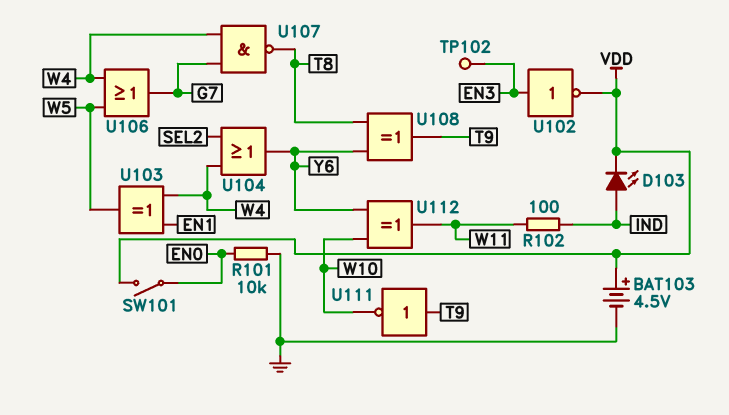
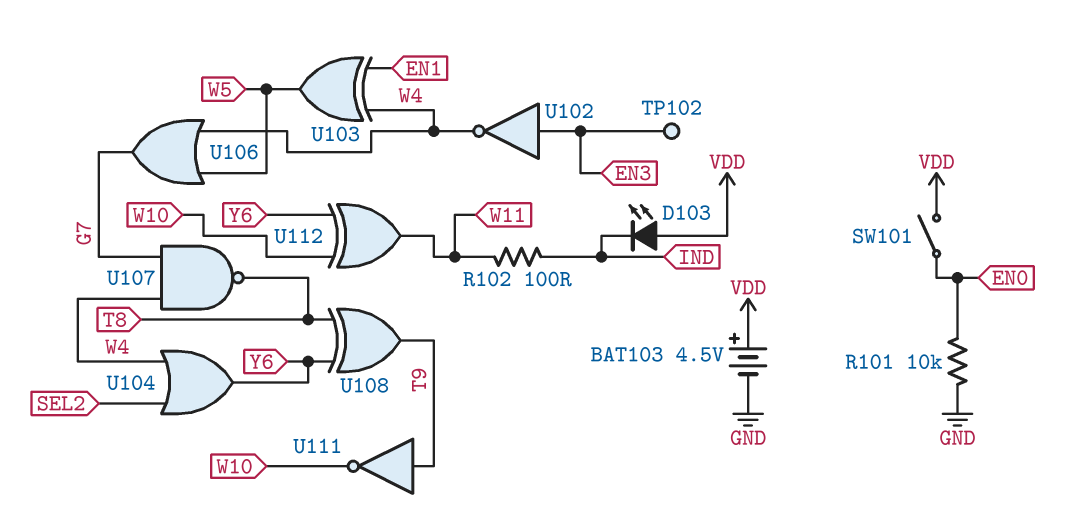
D103: LED (A IND, K VDD) -> LED (A VDD, K IND)
U102: NOT (in EN3, out VDD) -> NOT (in EN3, out W4)

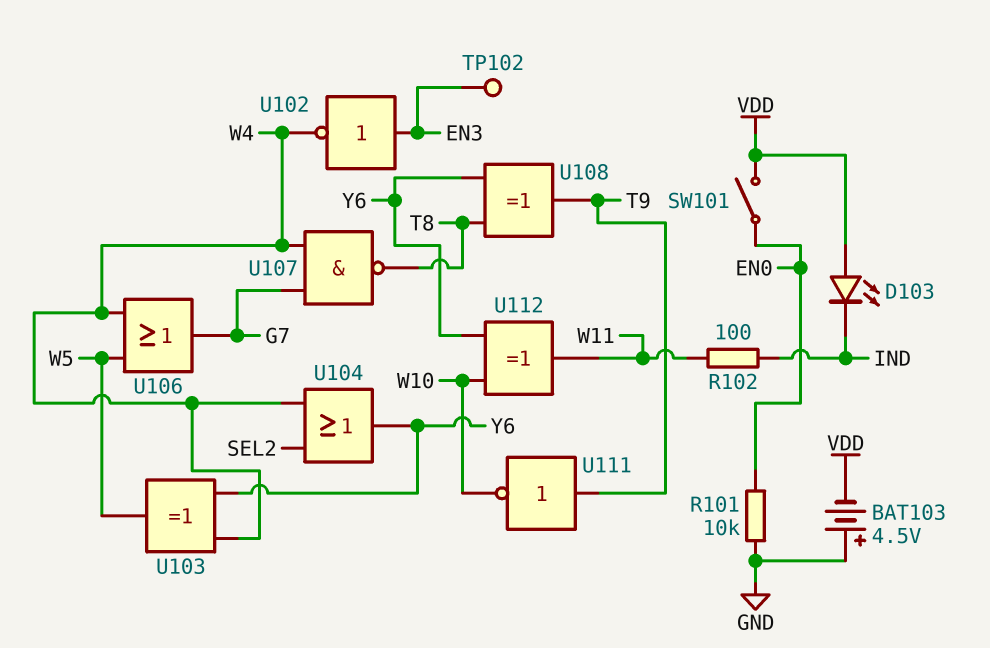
BAT103: 4.5V (plus VDD, minus GND) -> 4.5V (plus GND, minus VDD)
U103: XOR (in EN1, in W4, out W5) -> XOR (in W4, in Y6, out W5)

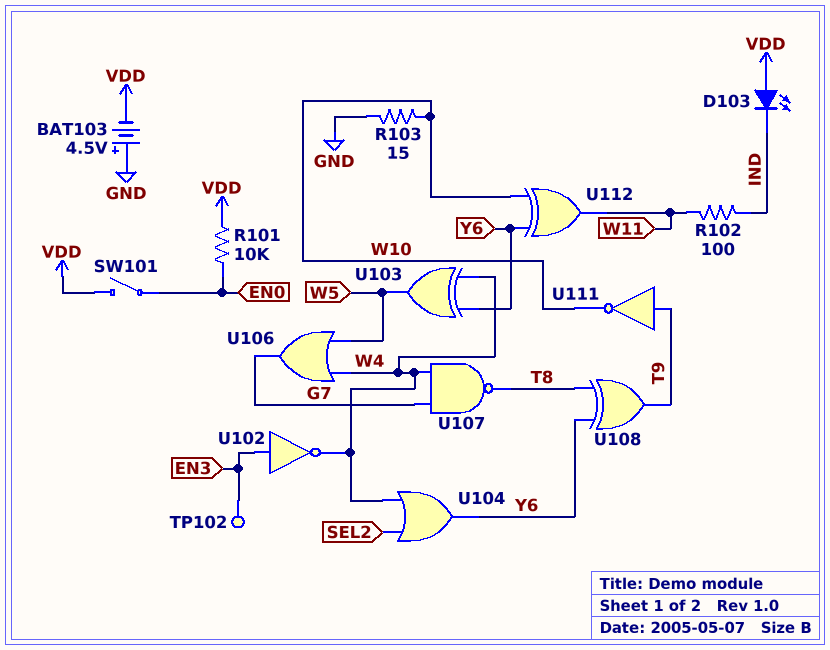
R101: 10k (EN0, GND) -> 10k (EN0, VDD)
R103: none -> 15 (GND, W10)

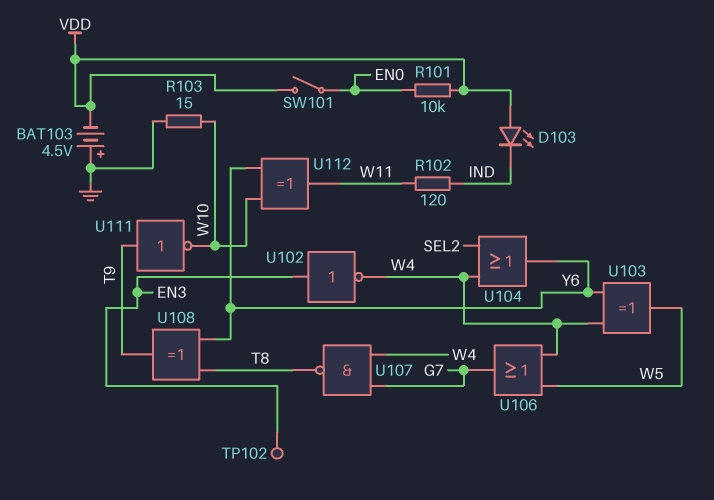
R102: 100 (IND, W11) -> 120 (IND, W11)

